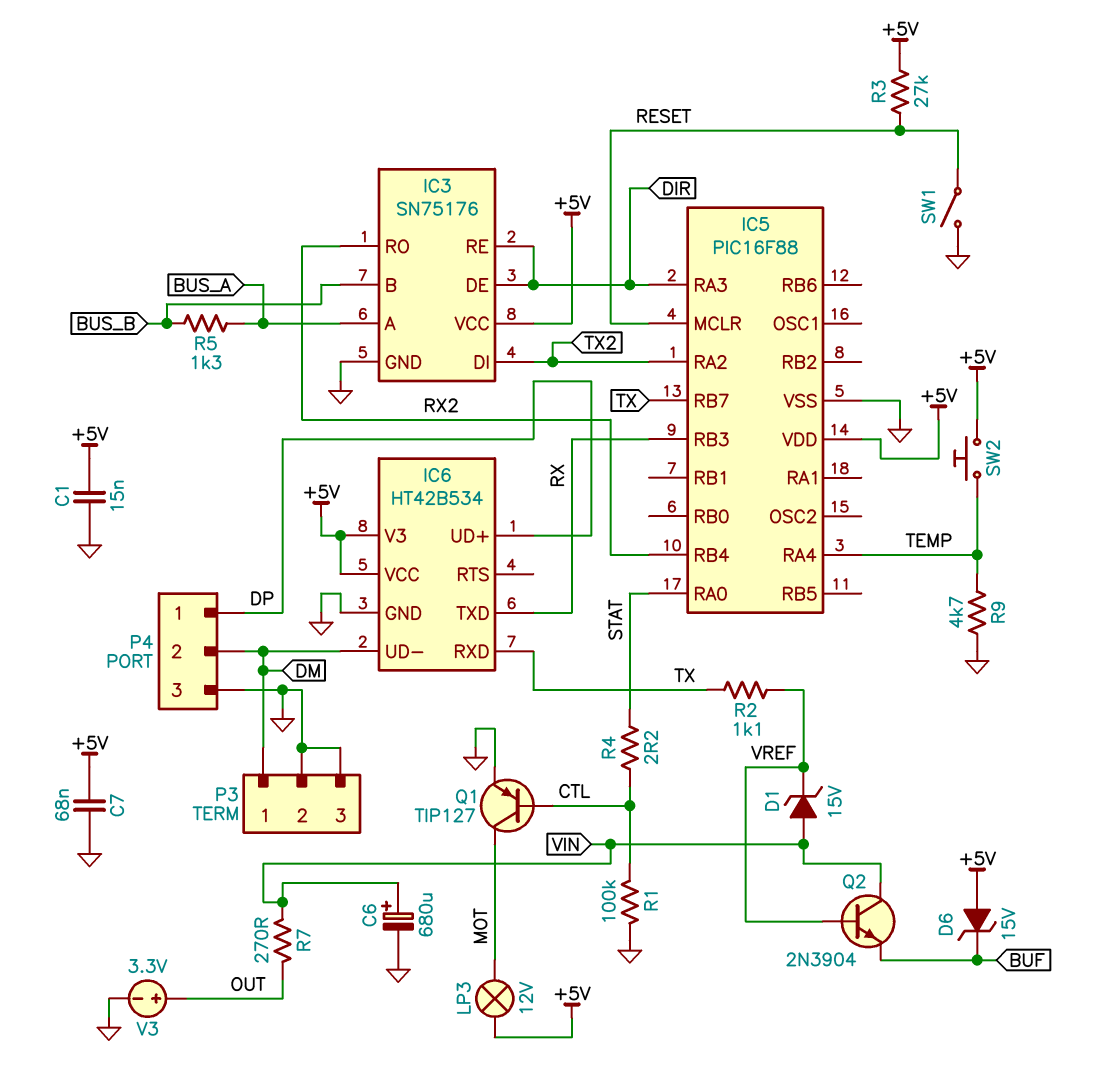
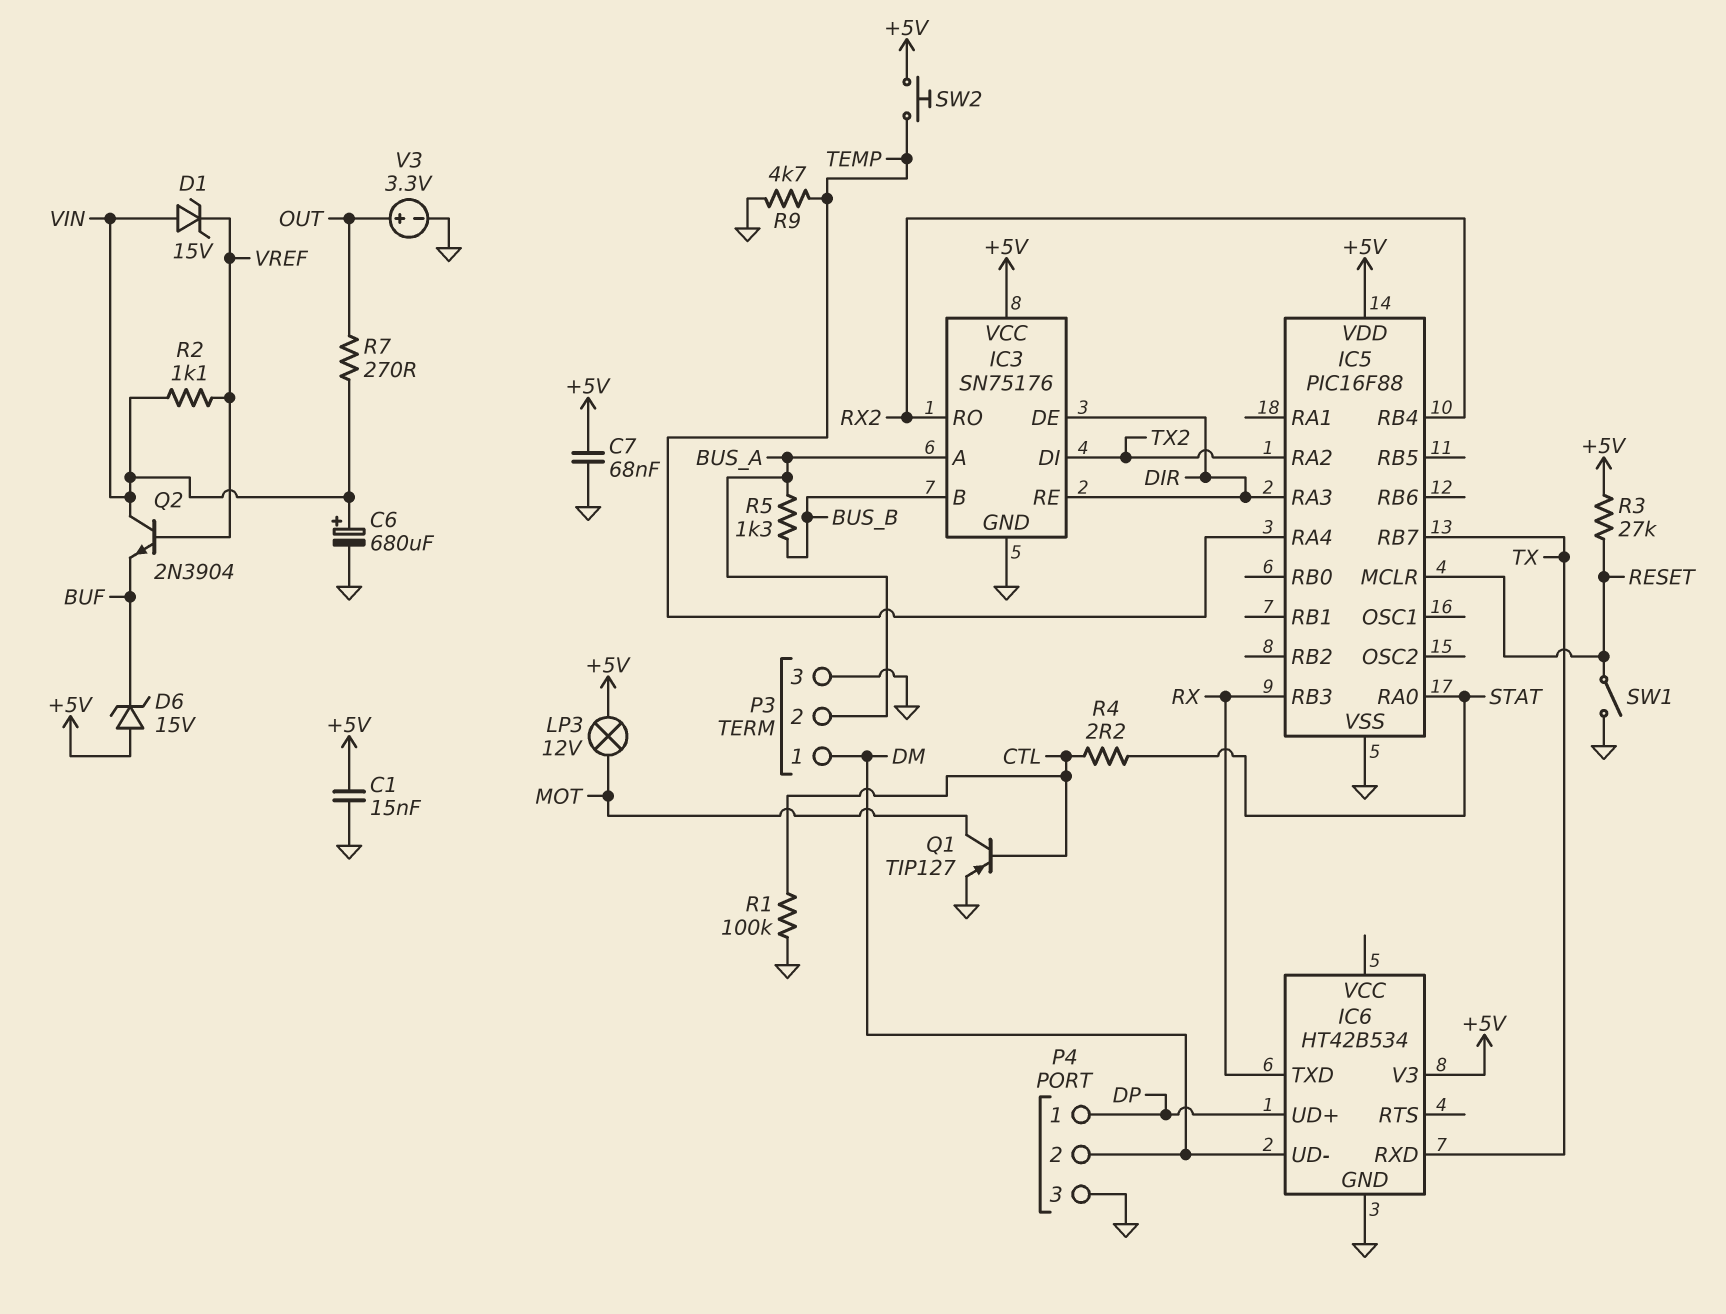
IC6 pin VCC: +5V -> none
P3 pin 2: GND -> BUS_A
R2: 1.1k (TX, VREF) -> 1.1k (VIN, VREF)

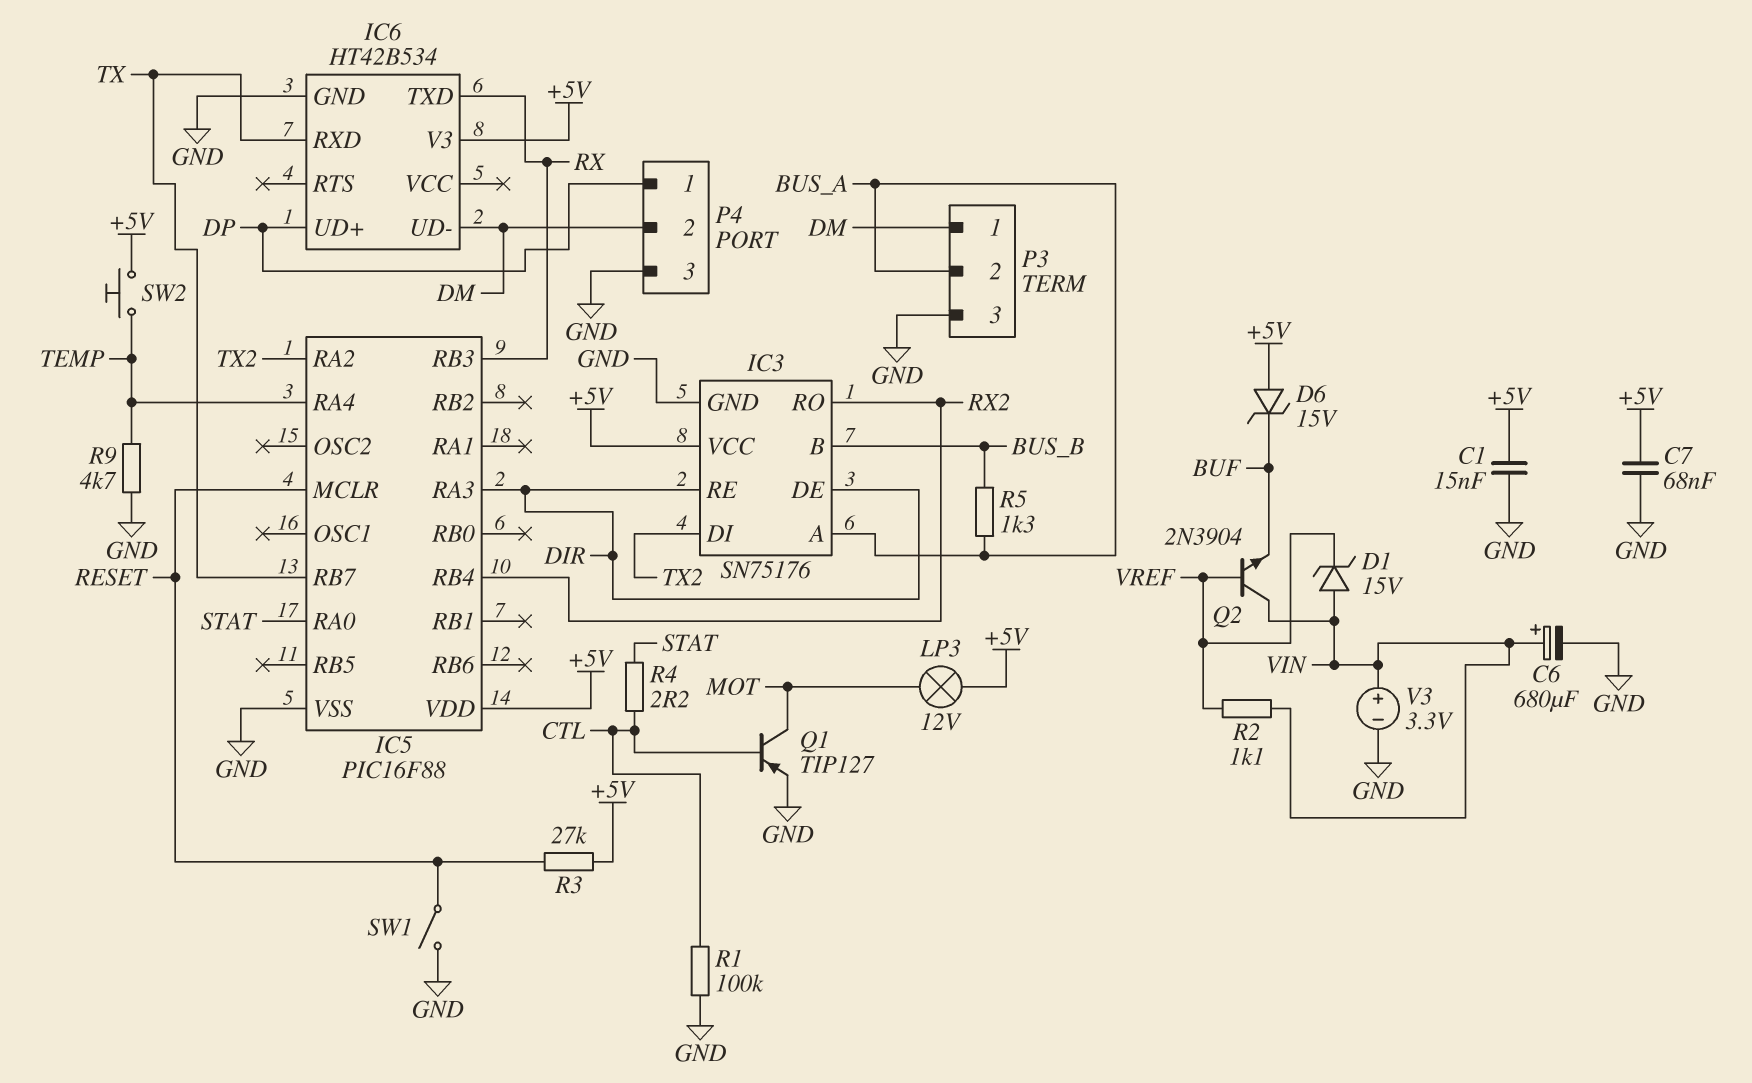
R7: 270 (OUT, VIN) -> none
V3: 3.3V (plus OUT, minus GND) -> 3.3V (plus VIN, minus GND)

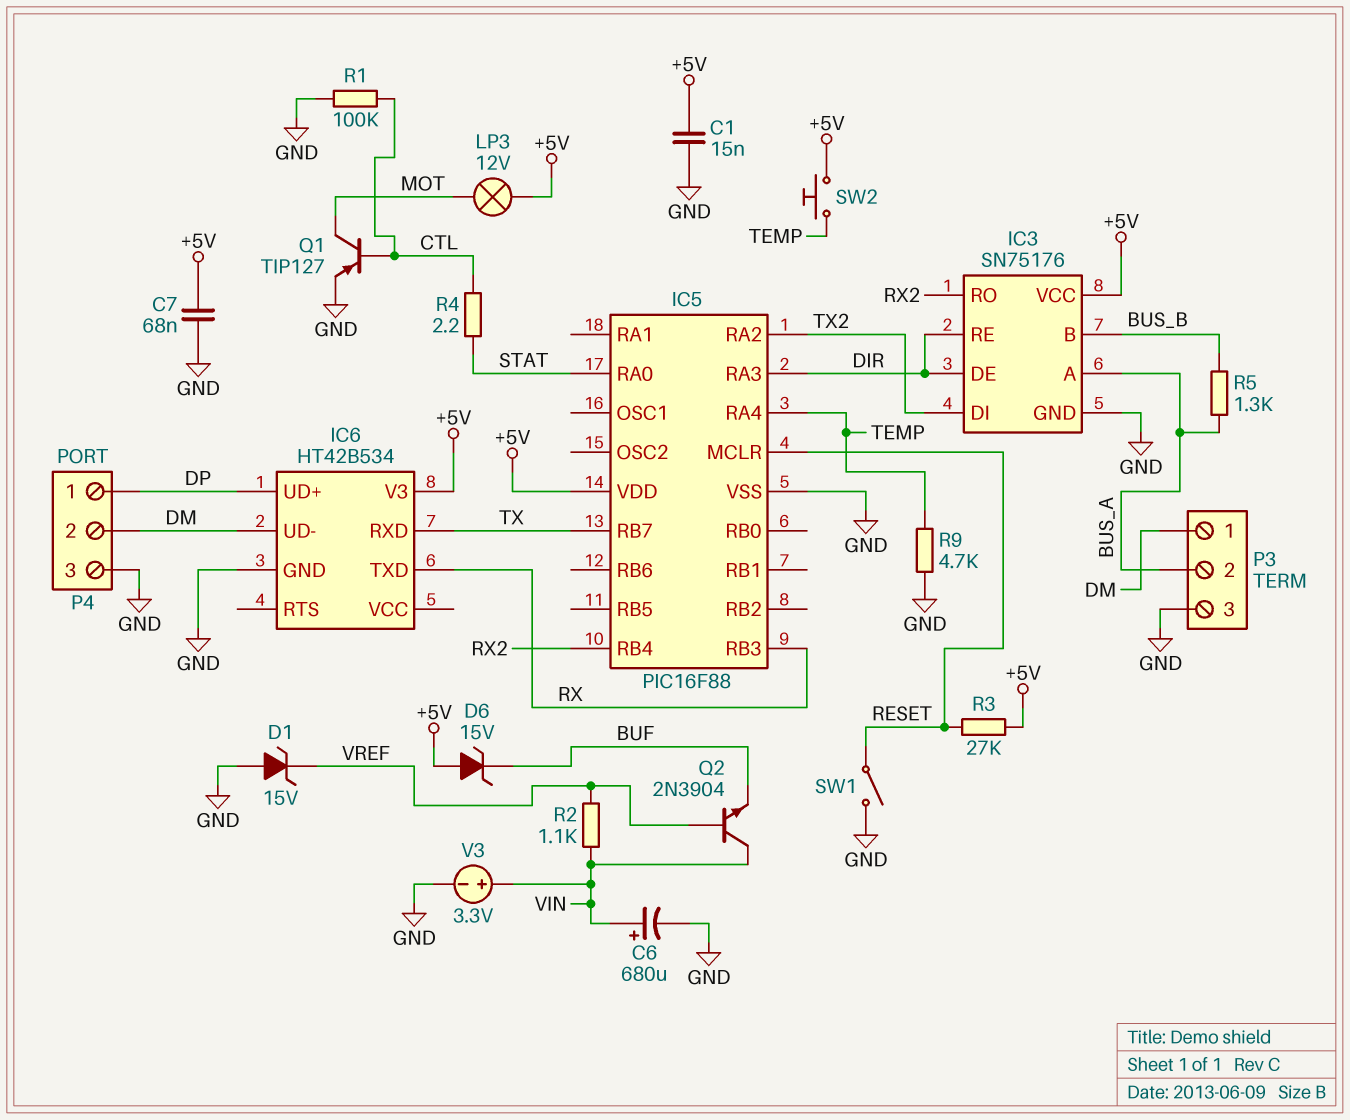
D1: zener 15V (A VIN, K VREF) -> zener 15V (A GND, K VREF)

